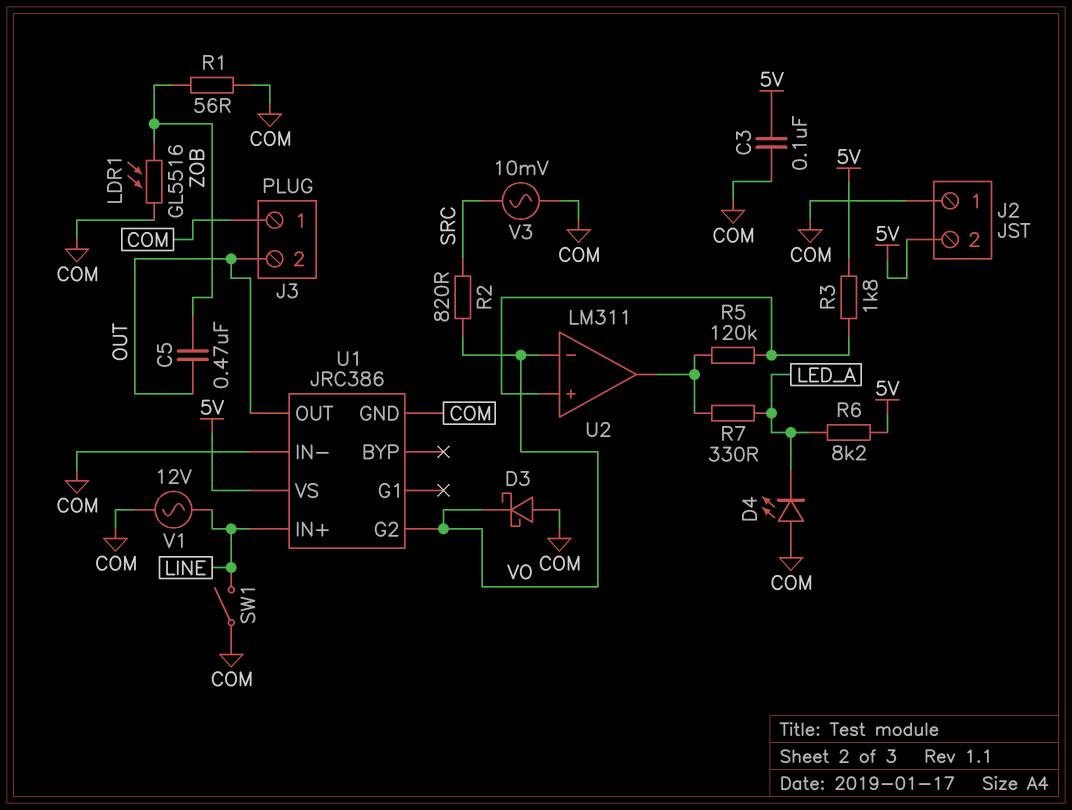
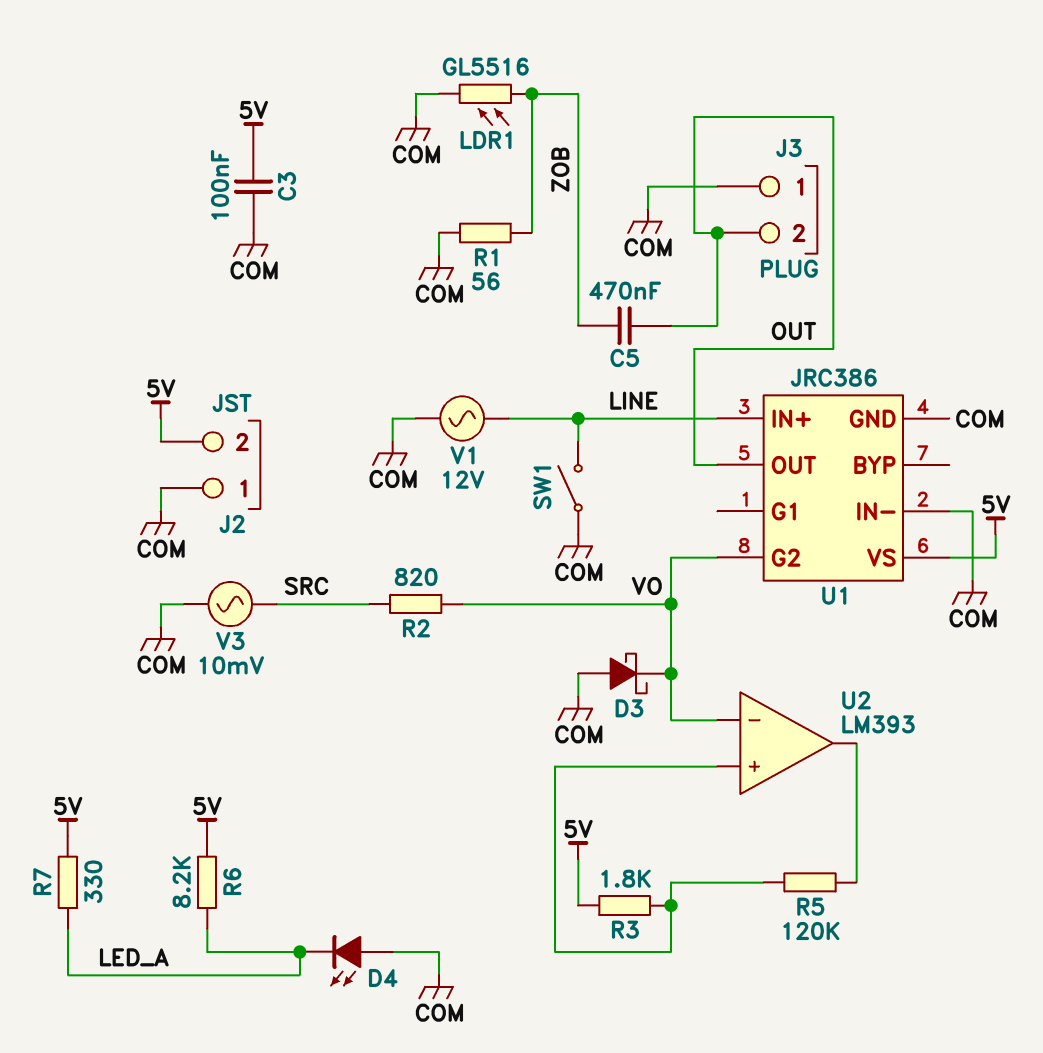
R7: 330 (LED_A, U2/out) -> 330 (5V, LED_A)
U2: LM311 -> LM393

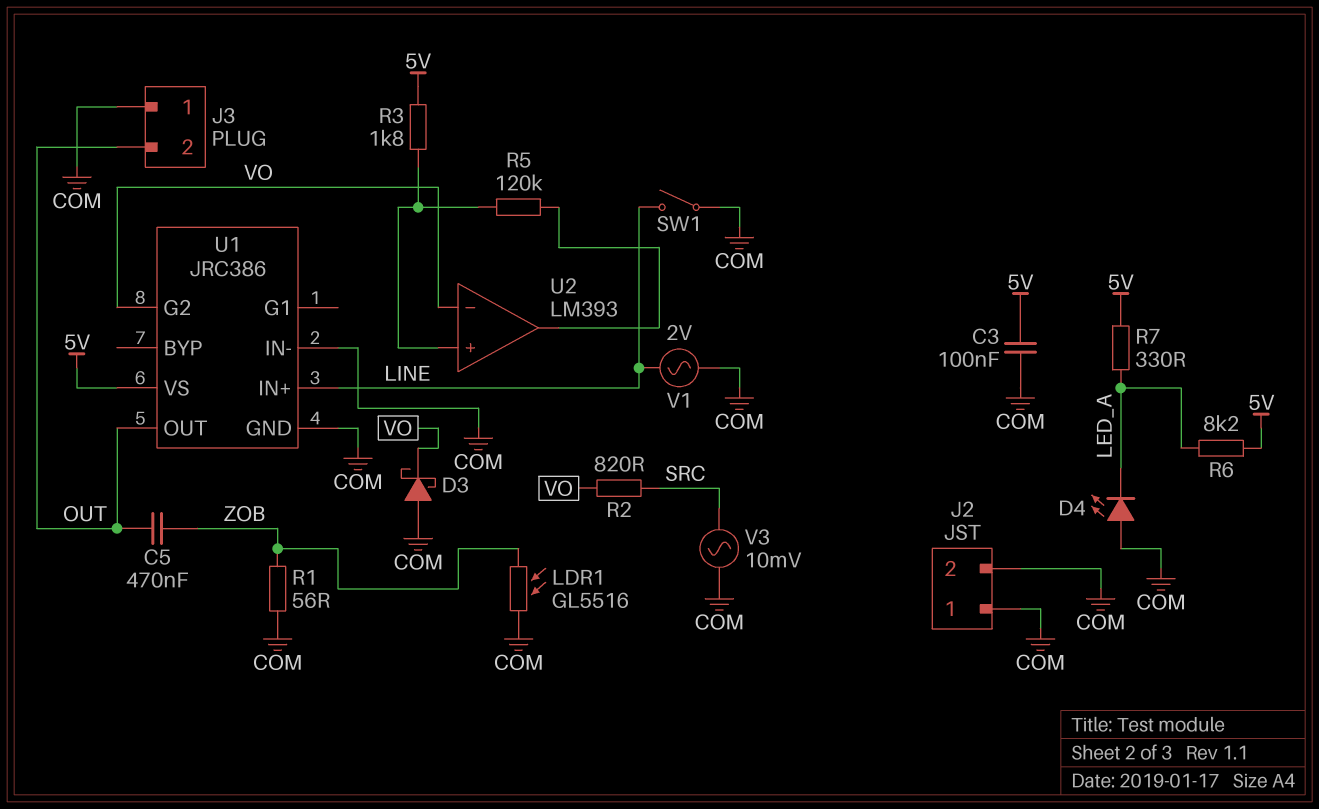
J2 pin 2: 5V -> COM
V1: AC 12V (COM, LINE) -> AC 2V (COM, LINE)

